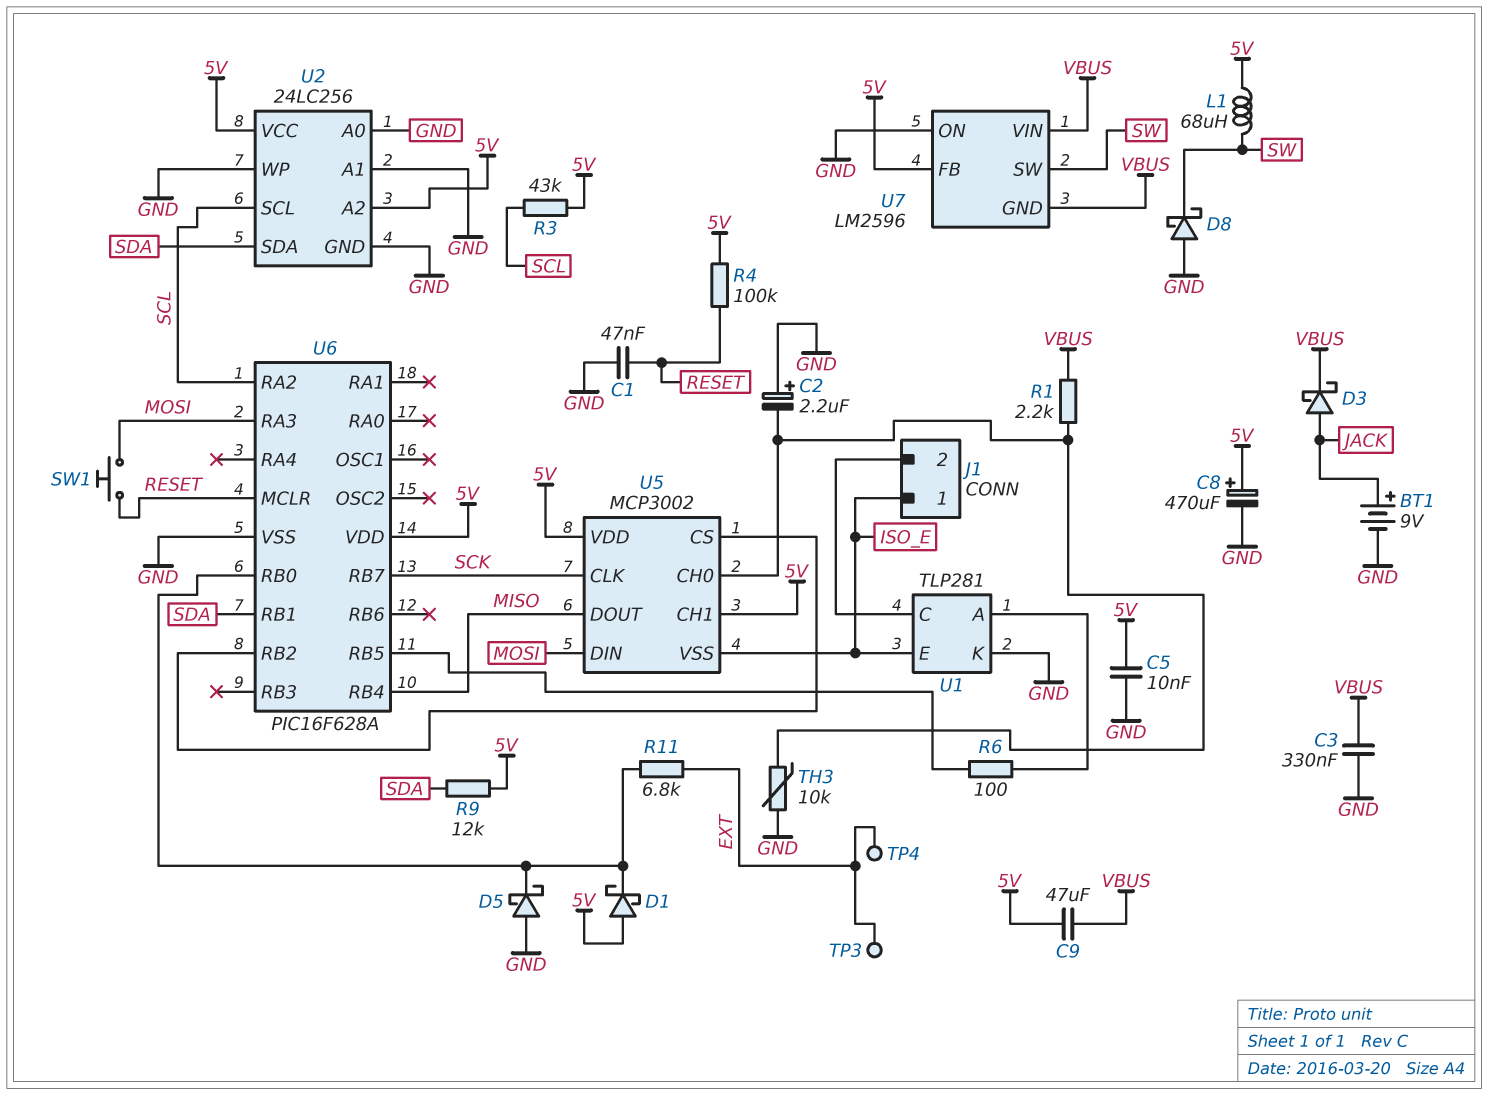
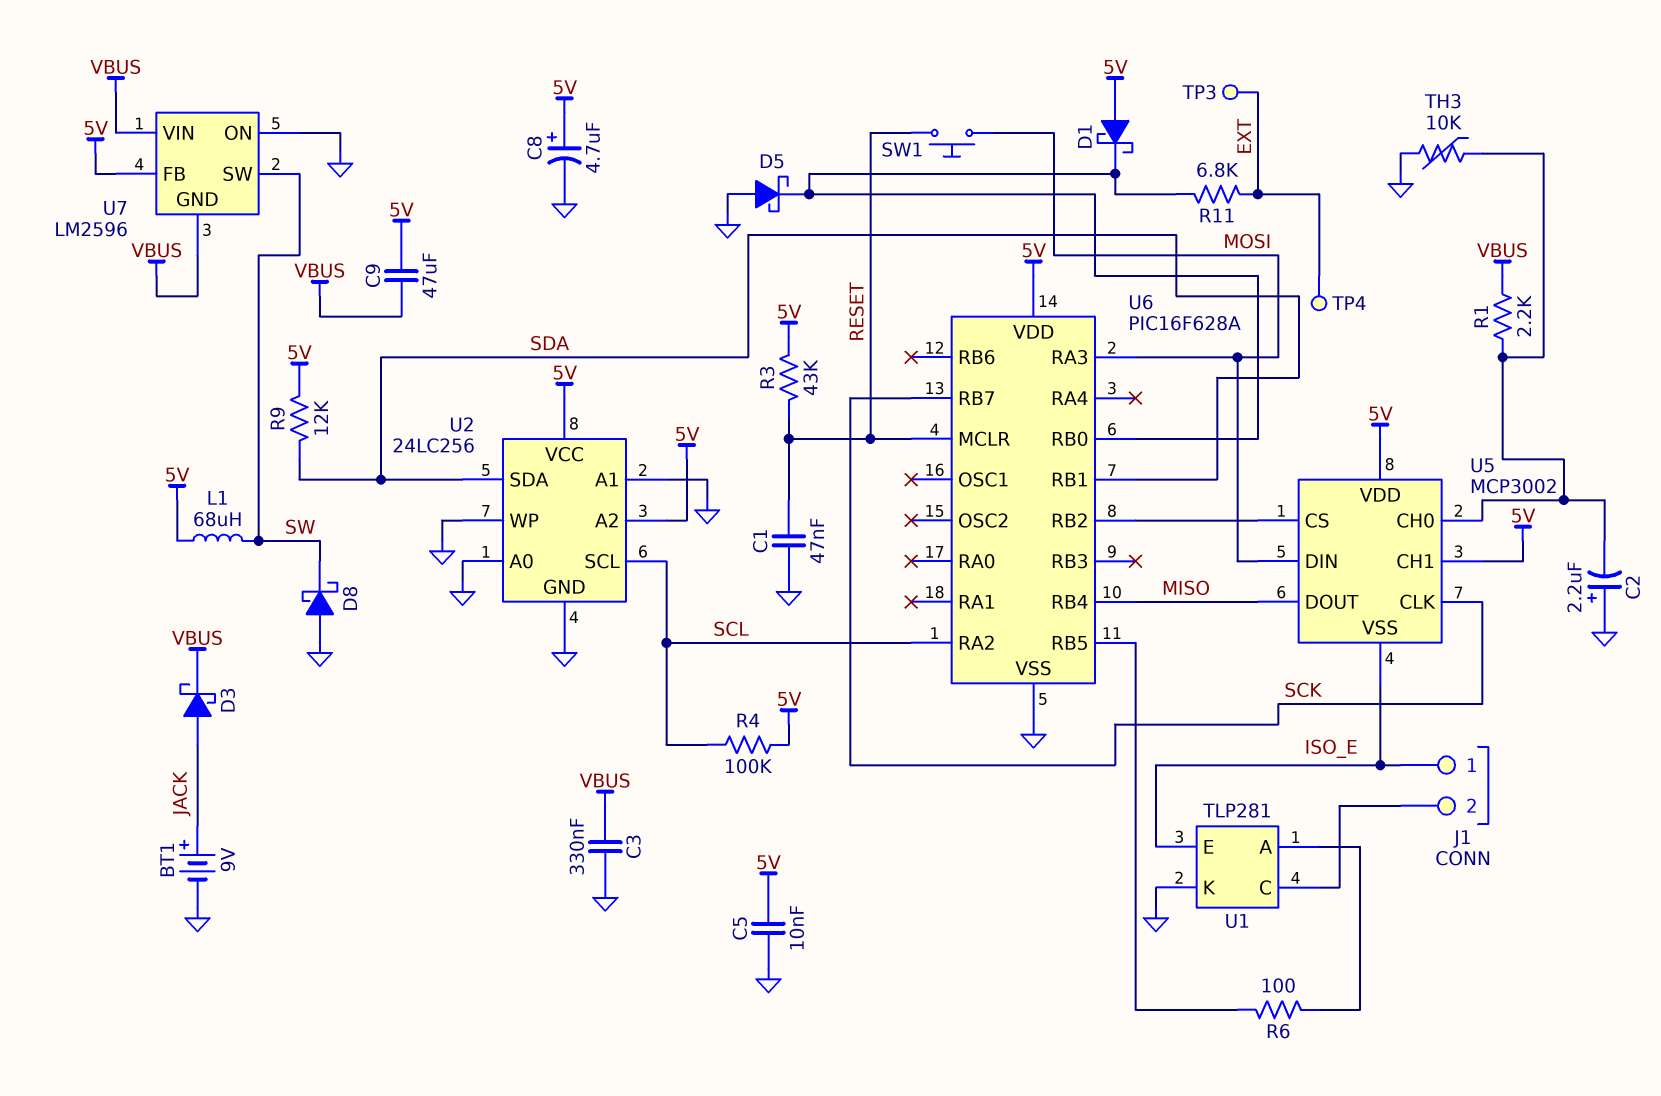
C8: 470uF (plus 5V, minus GND) -> 4.7uF (plus 5V, minus GND)
R3: 43k (5V, SCL) -> 43k (5V, RESET)
R4: 100k (5V, RESET) -> 100k (5V, SCL)

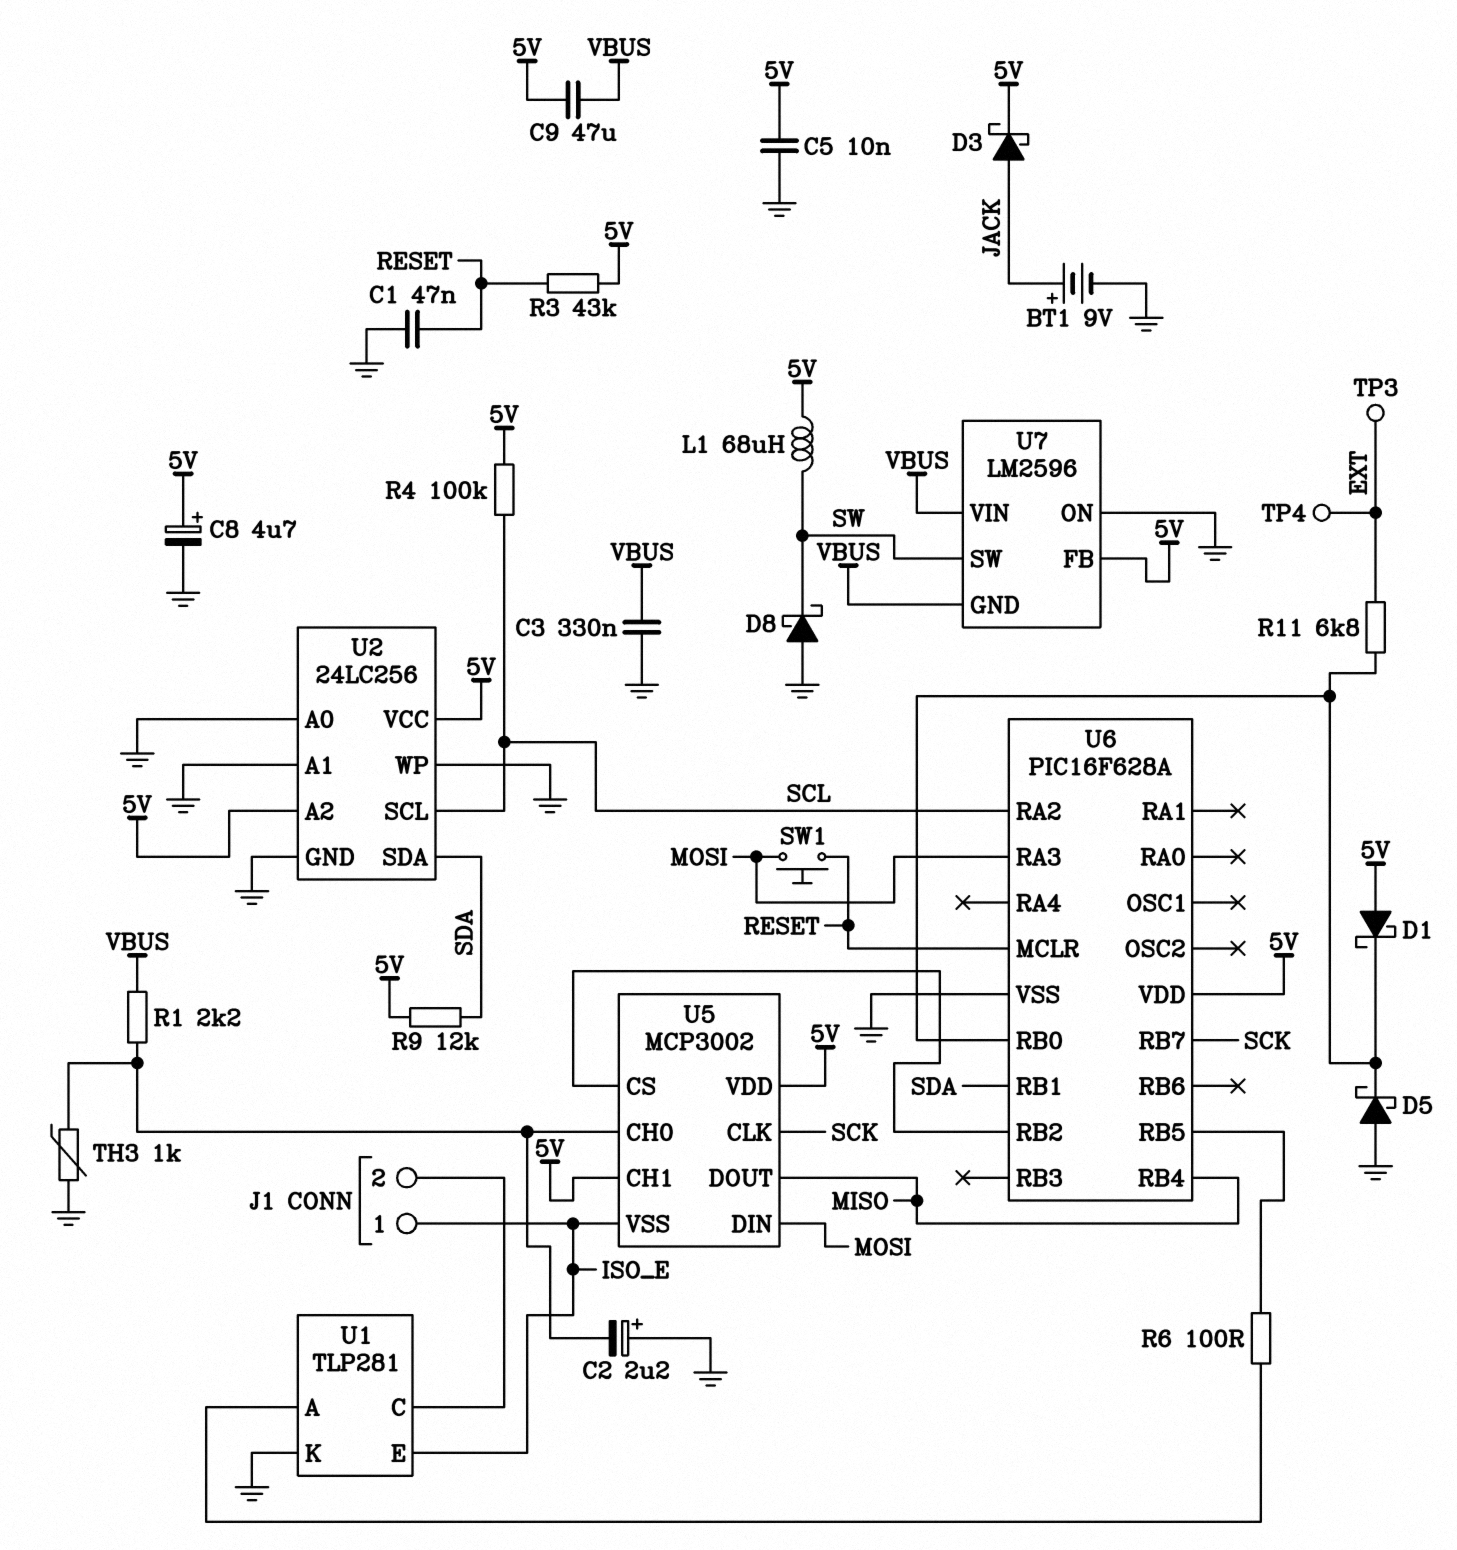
D3: schottky (A JACK, K VBUS) -> schottky (A JACK, K 5V)
TH3: 10k (GND, U5/CH0) -> 1k (GND, U5/CH0)

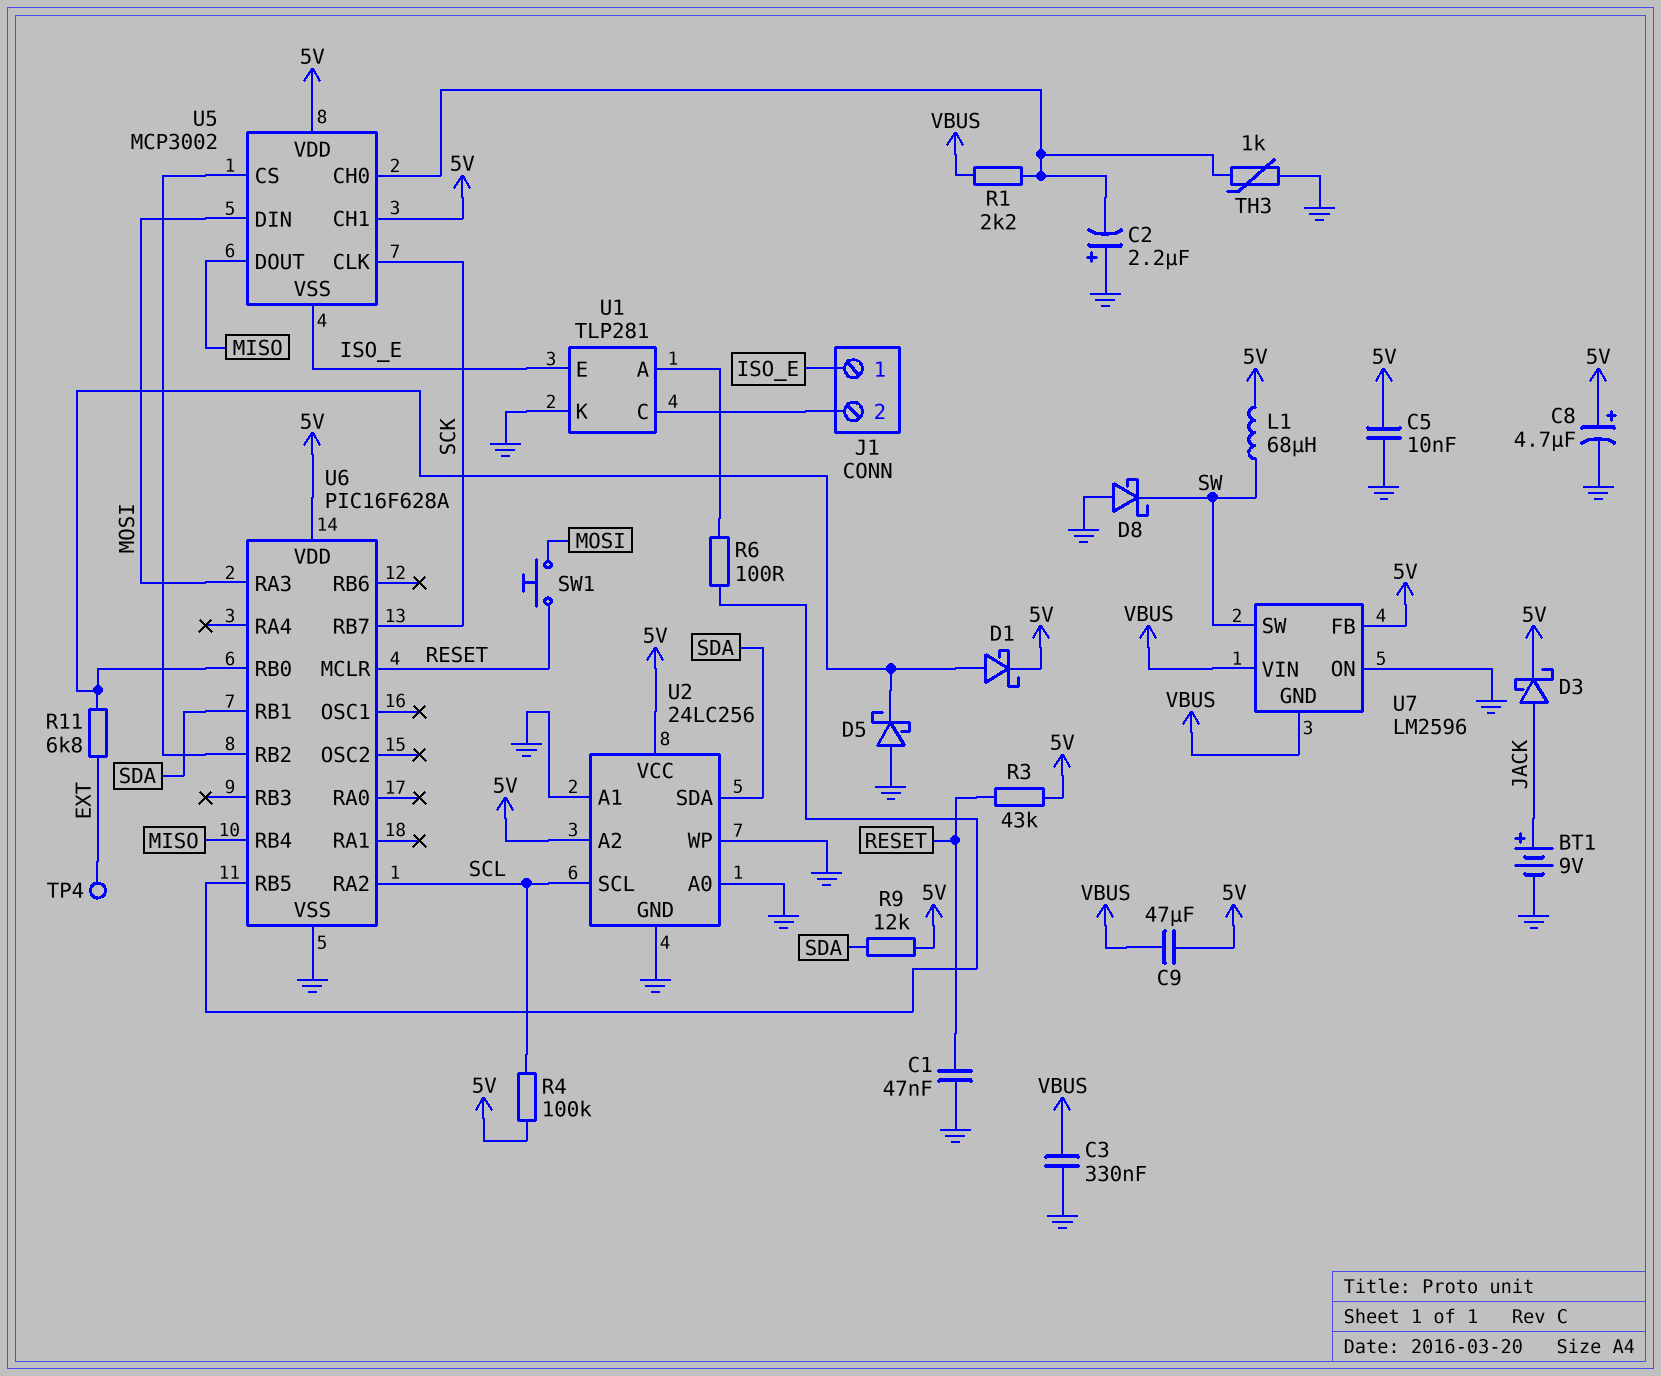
D1: schottky (A 5V, K U6/RB0) -> schottky (A U6/RB0, K 5V)
TP3: test point (EXT) -> none

